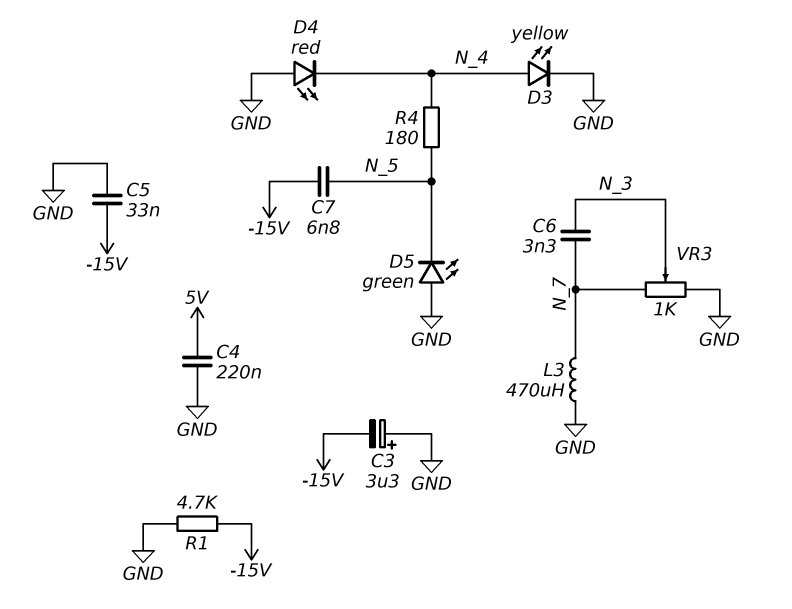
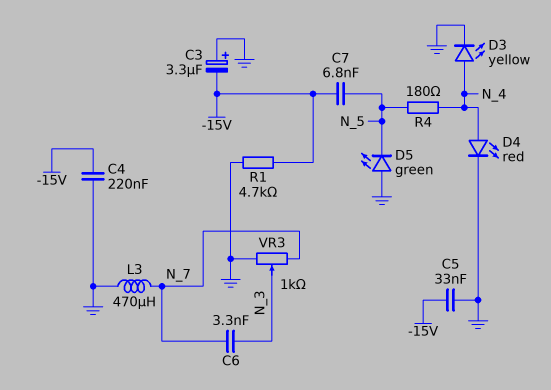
C4: 220nF (5V, GND) -> 220nF (-15V, GND)
D4: LED red (A GND, K N_4) -> LED red (A N_4, K GND)

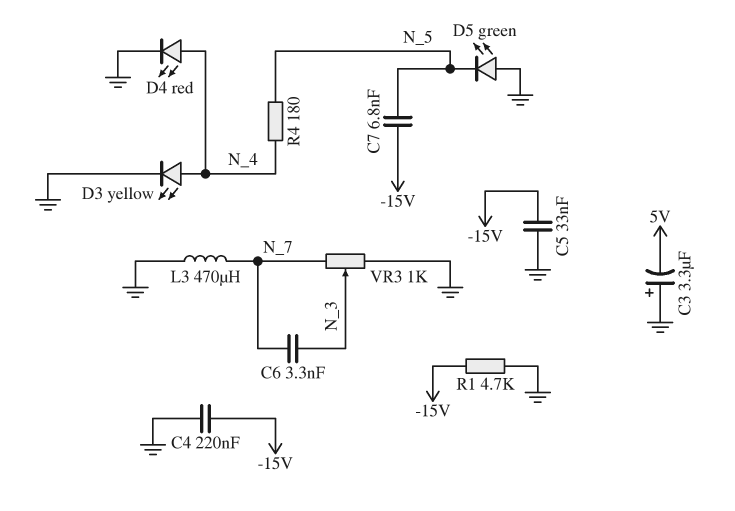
C3: 3.3uF (plus GND, minus -15V) -> 3.3uF (plus GND, minus 5V)

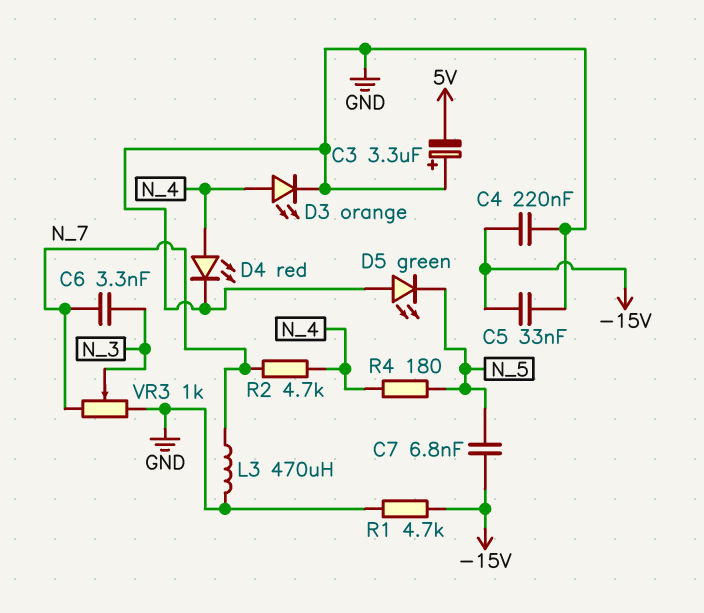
D3: LED yellow (A N_4, K GND) -> LED orange (A N_4, K GND)
R2: none -> 4.7k (N_4, N_7)

